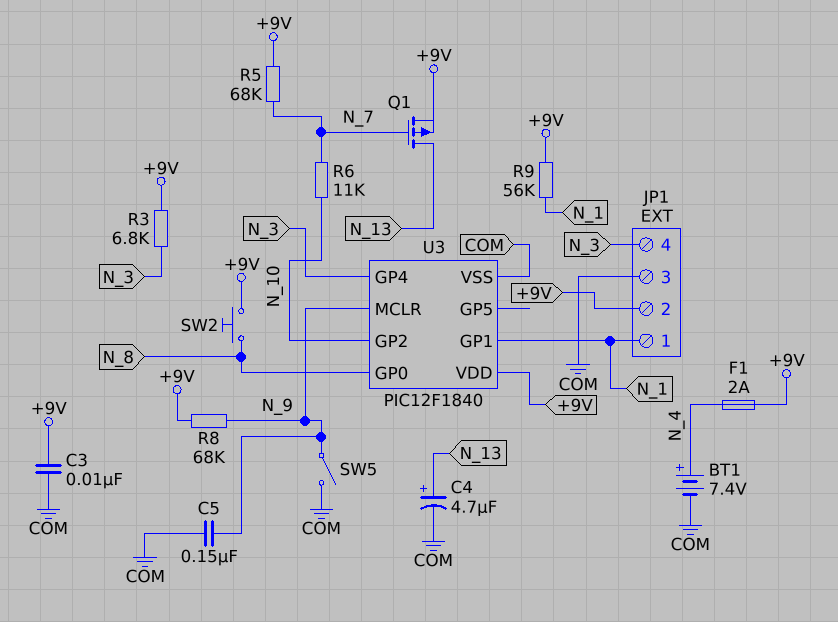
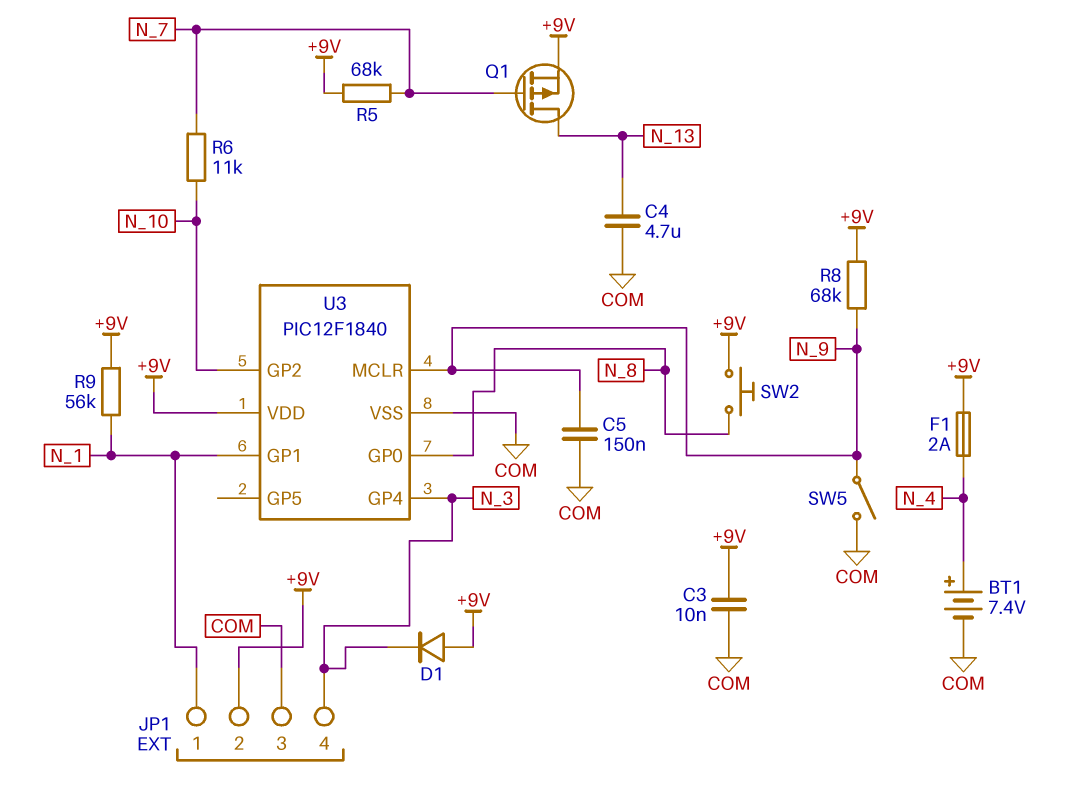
C4: 4.7uF (plus N_13, minus COM) -> 4.7uF (COM, N_13)
D1: none -> diode (A +9V, K N_3)
R3: 6.8k (+9V, N_3) -> none

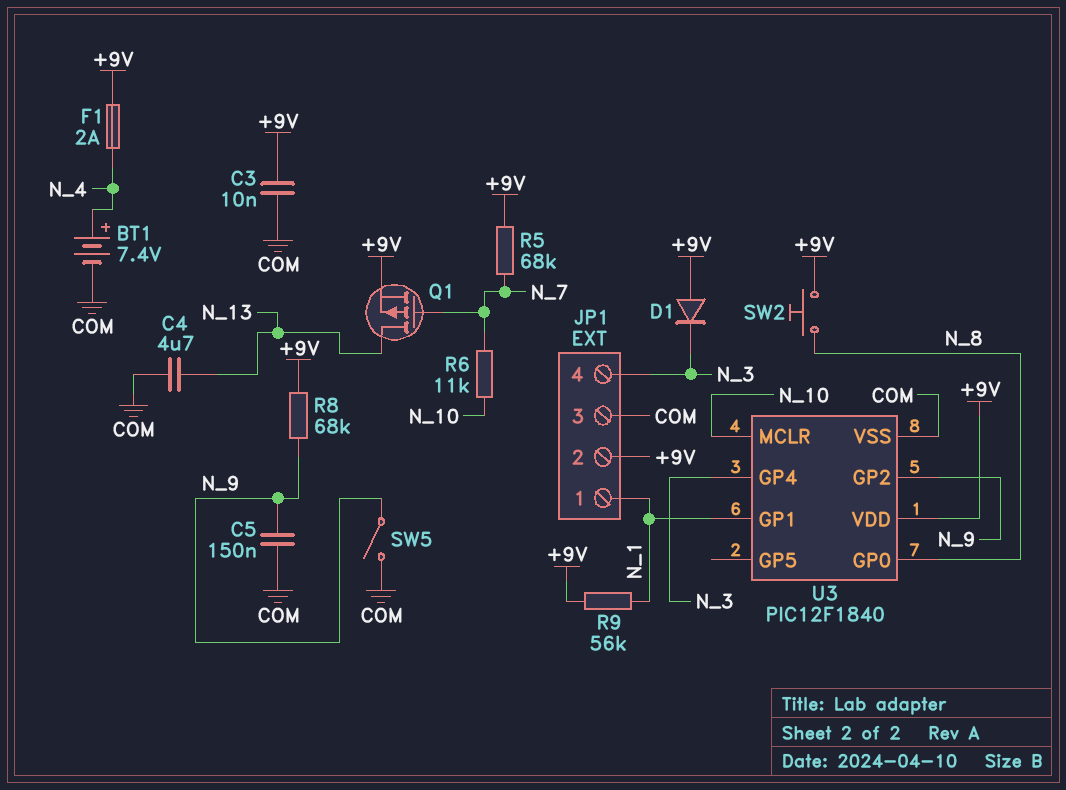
U3 pin GP2: N_10 -> N_9
U3 pin MCLR: N_9 -> N_10

